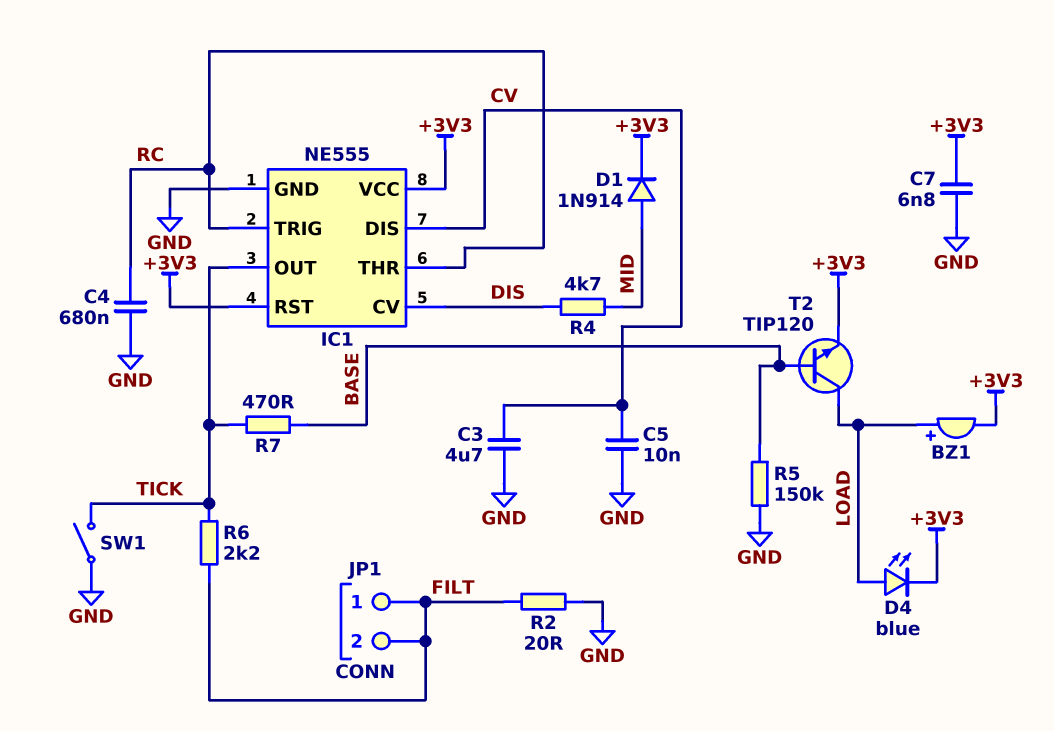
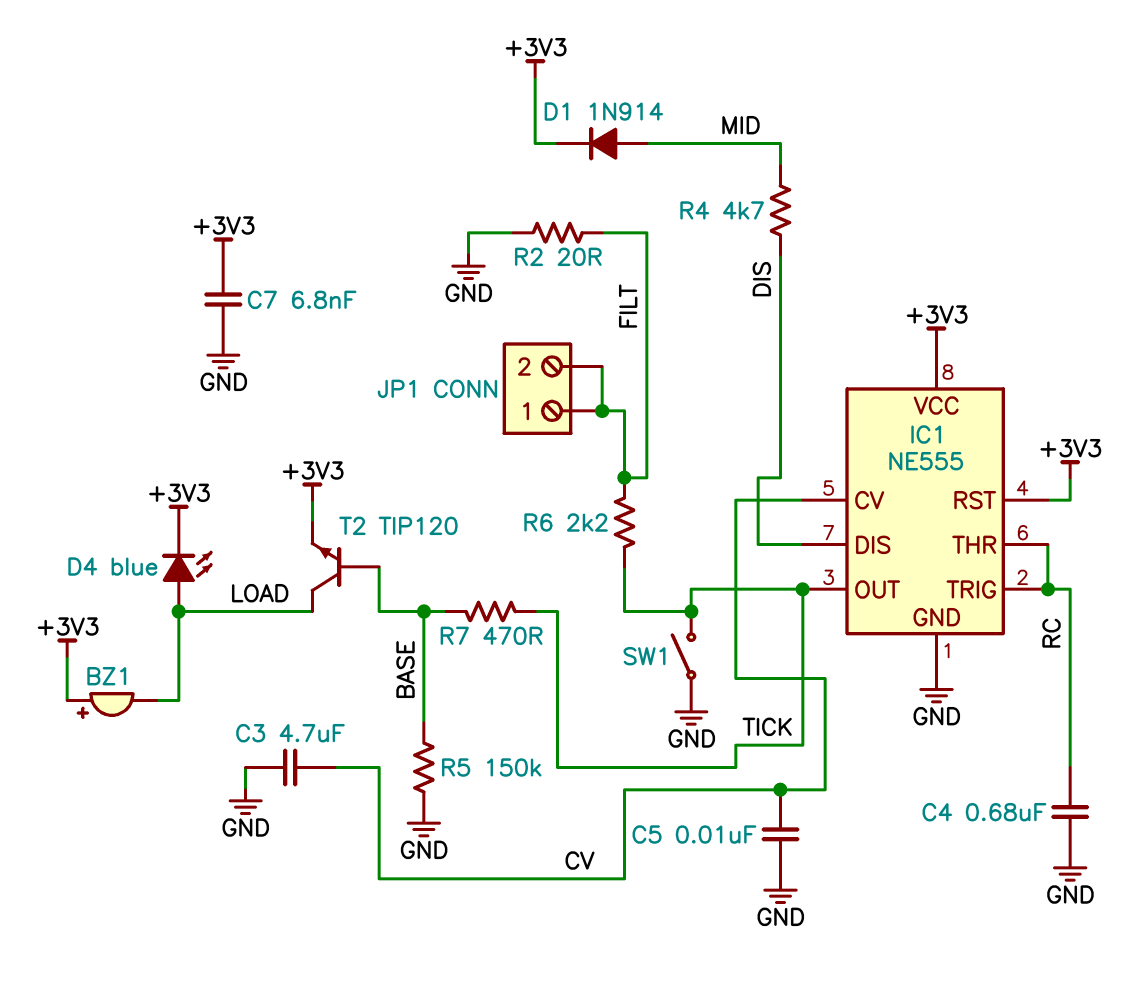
BZ1: buzzer (plus LOAD, minus +3V3) -> buzzer (plus +3V3, minus LOAD)
IC1 pin CV: DIS -> CV
IC1 pin DIS: CV -> DIS

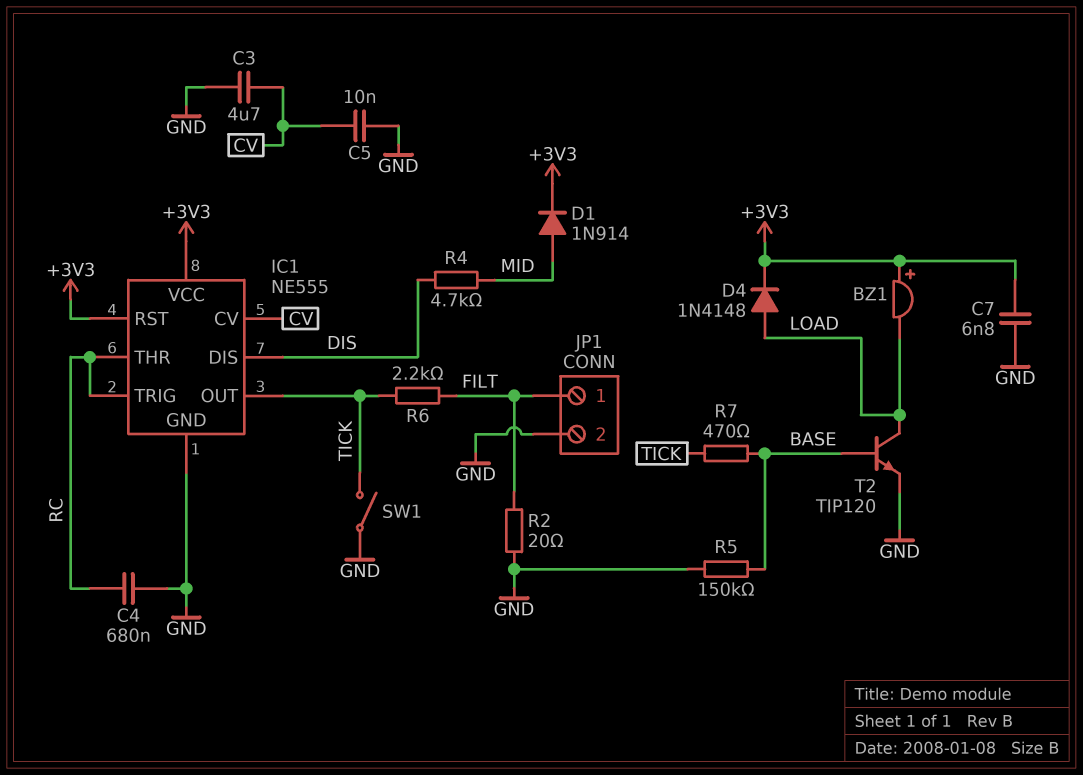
D4: LED blue (A LOAD, K +3V3) -> diode 1N4148 (A LOAD, K +3V3)
JP1 pin 2: FILT -> GND
T2: NPN TIP120 (B BASE, C LOAD, E +3V3) -> NPN TIP120 (B BASE, C LOAD, E GND)

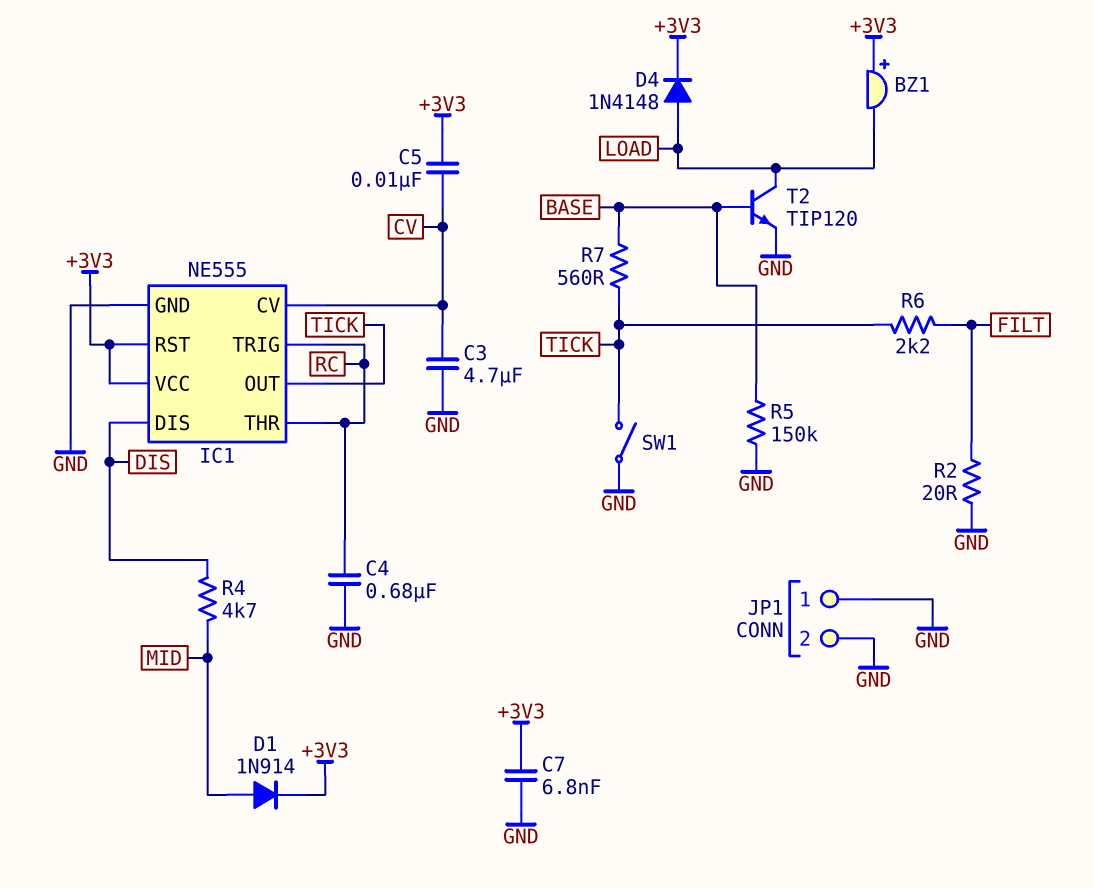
C5: 10nF (CV, GND) -> 10nF (+3V3, CV)
JP1 pin 1: FILT -> GND
R7: 470 (BASE, TICK) -> 560 (BASE, TICK)

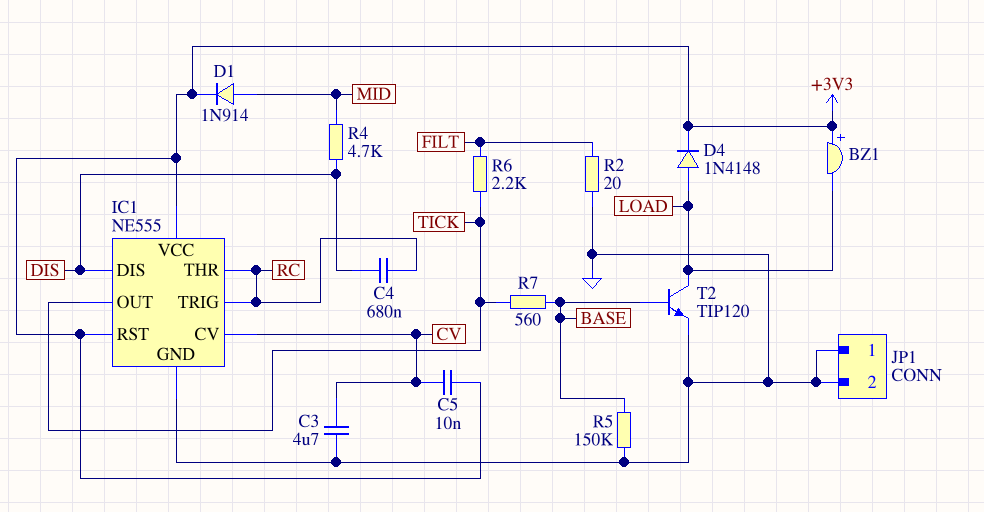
C4: 680nF (GND, RC) -> 680nF (DIS, RC)
C7: 6.8nF (+3V3, GND) -> none
SW1: switch (GND, TICK) -> none

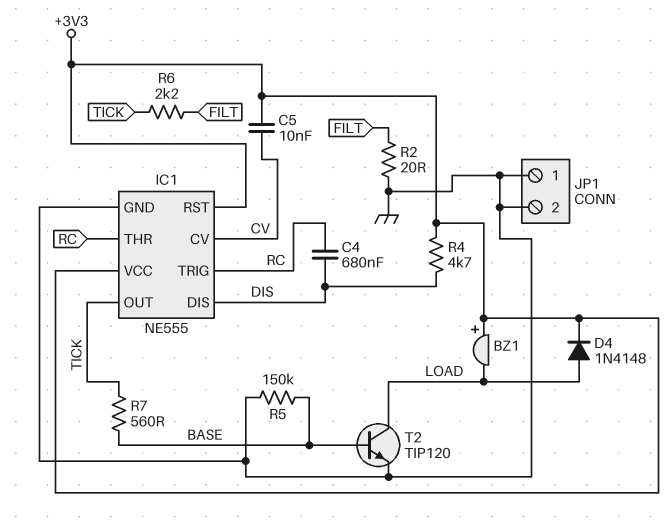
C3: 4.7uF (CV, GND) -> none
D1: diode 1N914 (A MID, K +3V3) -> none
R4: 4.7k (DIS, MID) -> 4.7k (+3V3, DIS)

